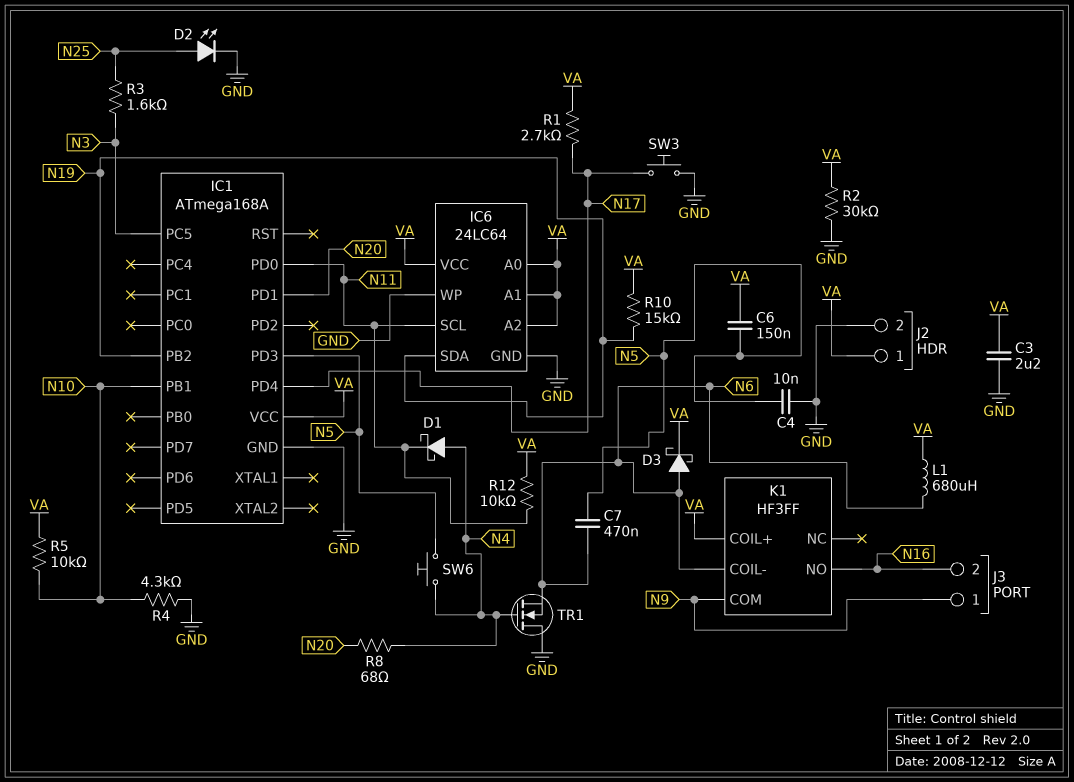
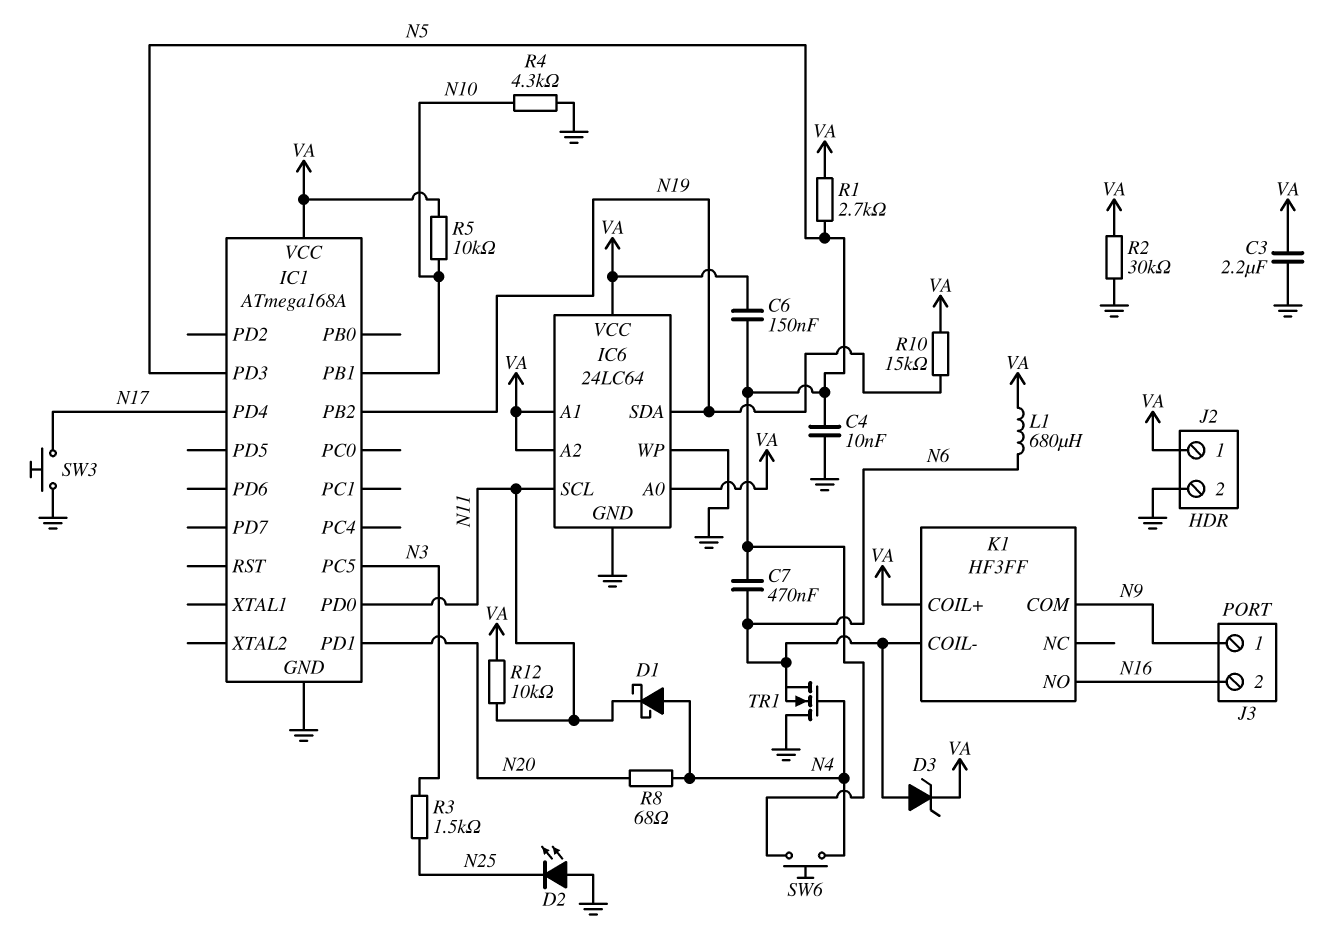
D2: LED (A N25, K GND) -> LED (A GND, K N25)
D3: schottky (A N6, K VA) -> zener (A N6, K VA)
R1: 2.7k (N17, VA) -> 2.7k (N5, VA)
R3: 1.6k (N3, N25) -> 1.5k (N3, N25)

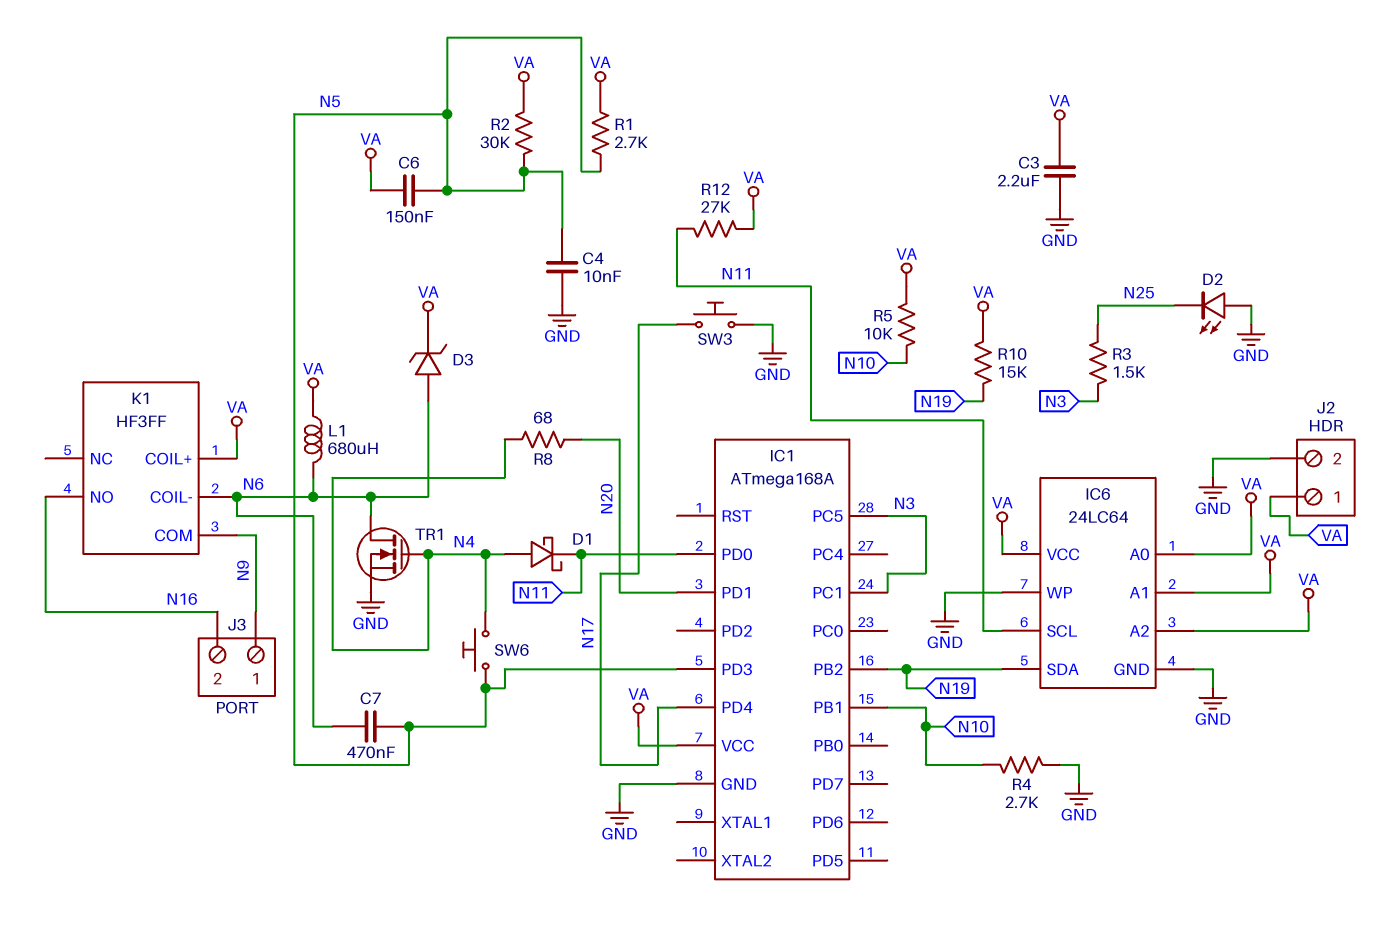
IC1 pin PC1: none -> N3
R2: 30k (GND, VA) -> 30k (N5, VA)
R4: 4.3k (GND, N10) -> 2.7k (GND, N10)
R12: 10k (N11, VA) -> 27k (N11, VA)
TR1: NMOS (G N4, D GND, S N6) -> NMOS (G N4, D N6, S GND)

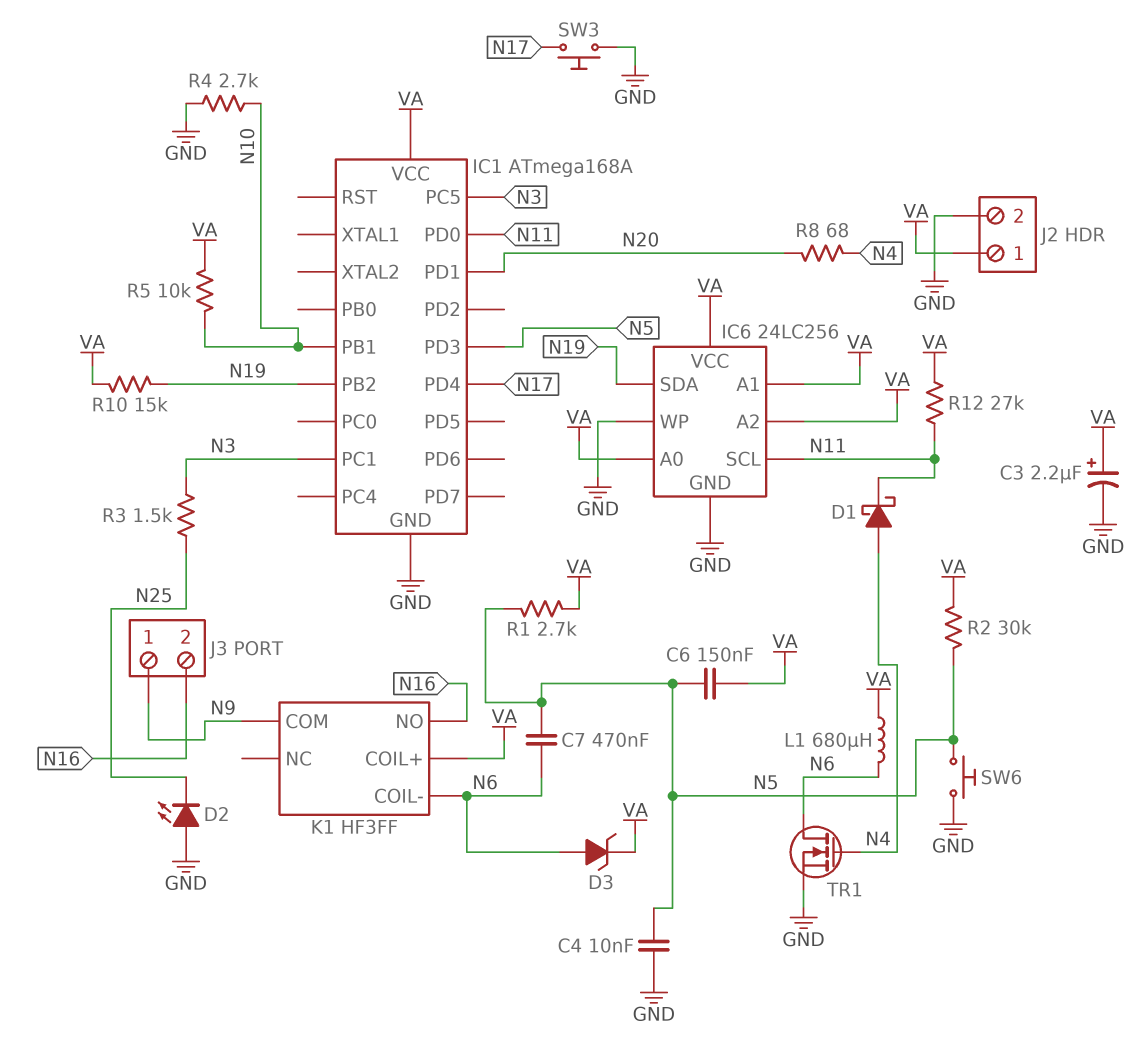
C3: 2.2uF (GND, VA) -> 2.2uF (plus VA, minus GND)
IC6: 24LC64 -> 24LC256
SW6: button (N4, N5) -> button (GND, N5)

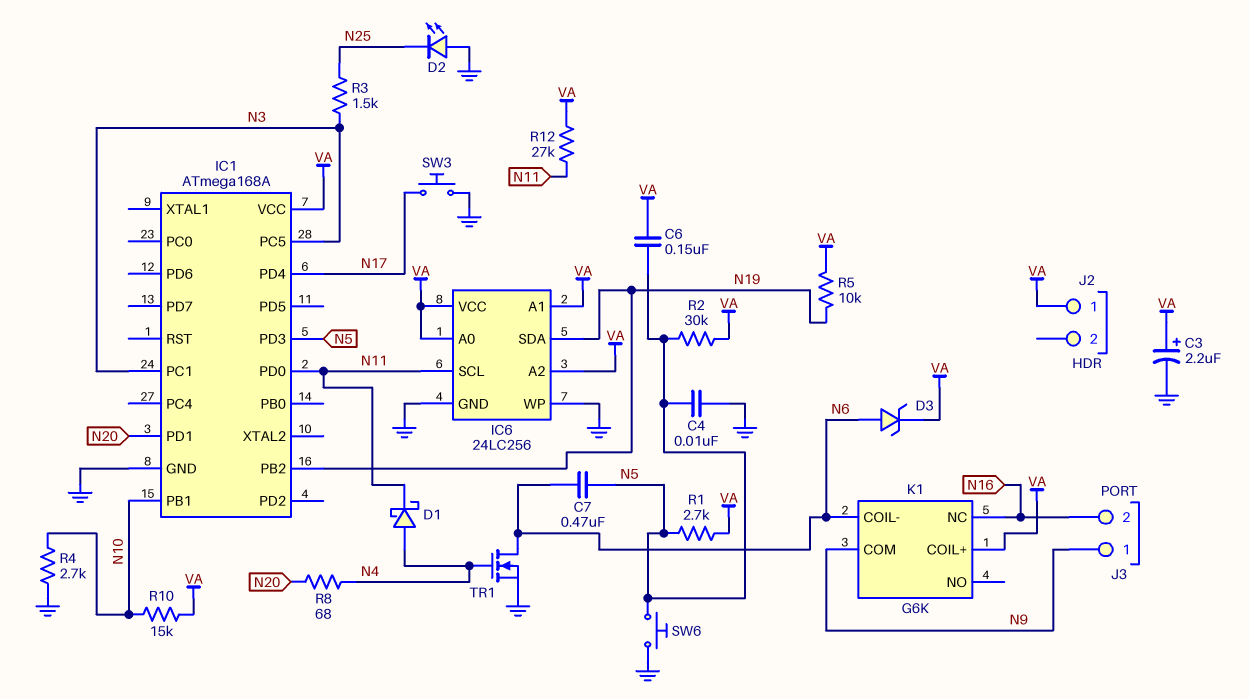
J2 pin 2: GND -> none
K1: HF3FF -> G6K
K1 pin NC: none -> N16
K1 pin NO: N16 -> none
L1: 680uH (N6, VA) -> none
R5: 10k (N10, VA) -> 10k (N19, VA)
R10: 15k (N19, VA) -> 15k (N10, VA)

